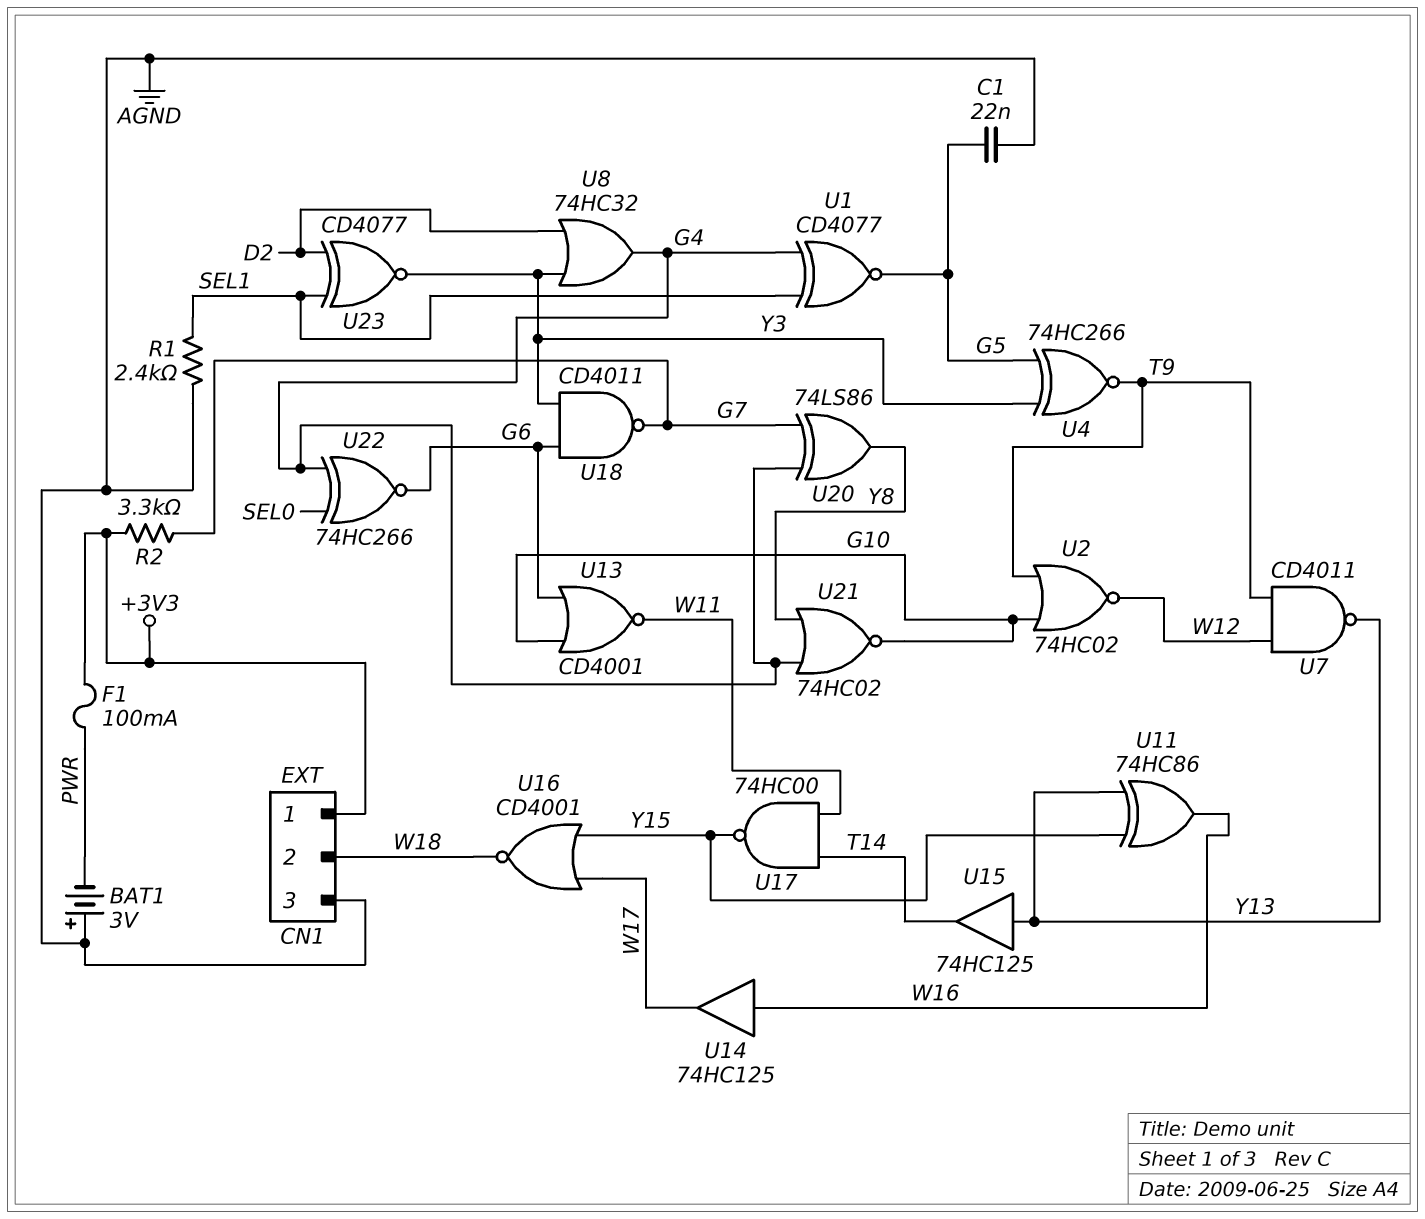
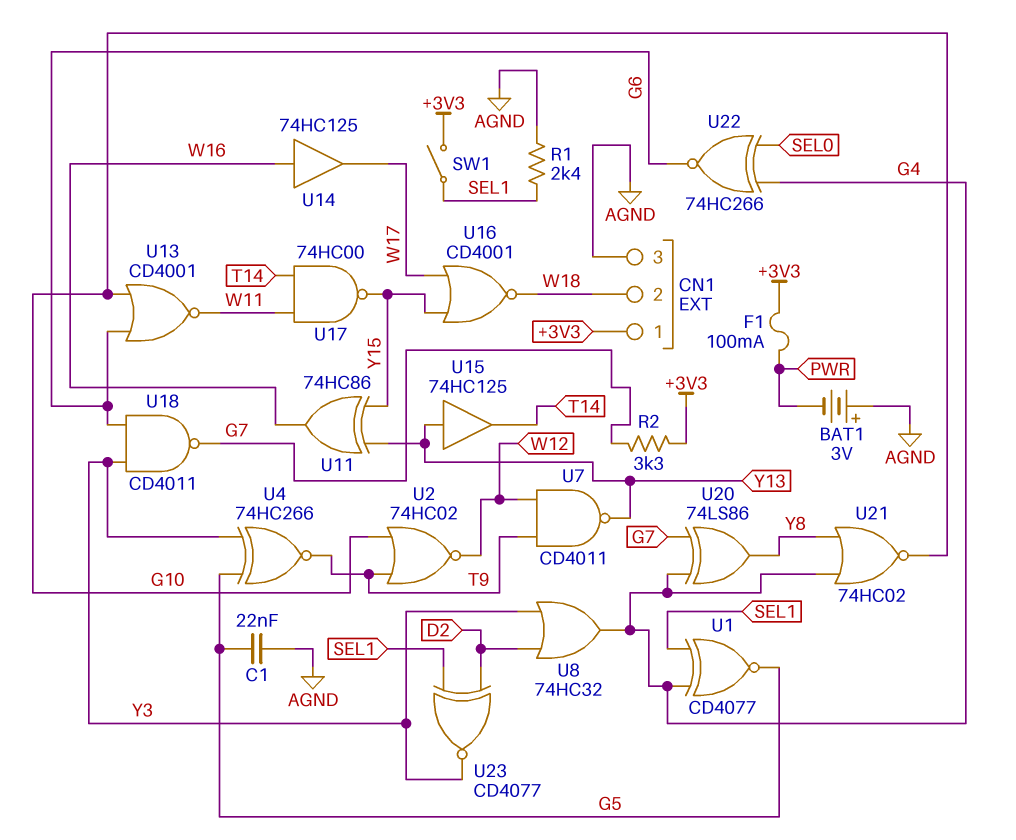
SW1: none -> switch (+3V3, SEL1)

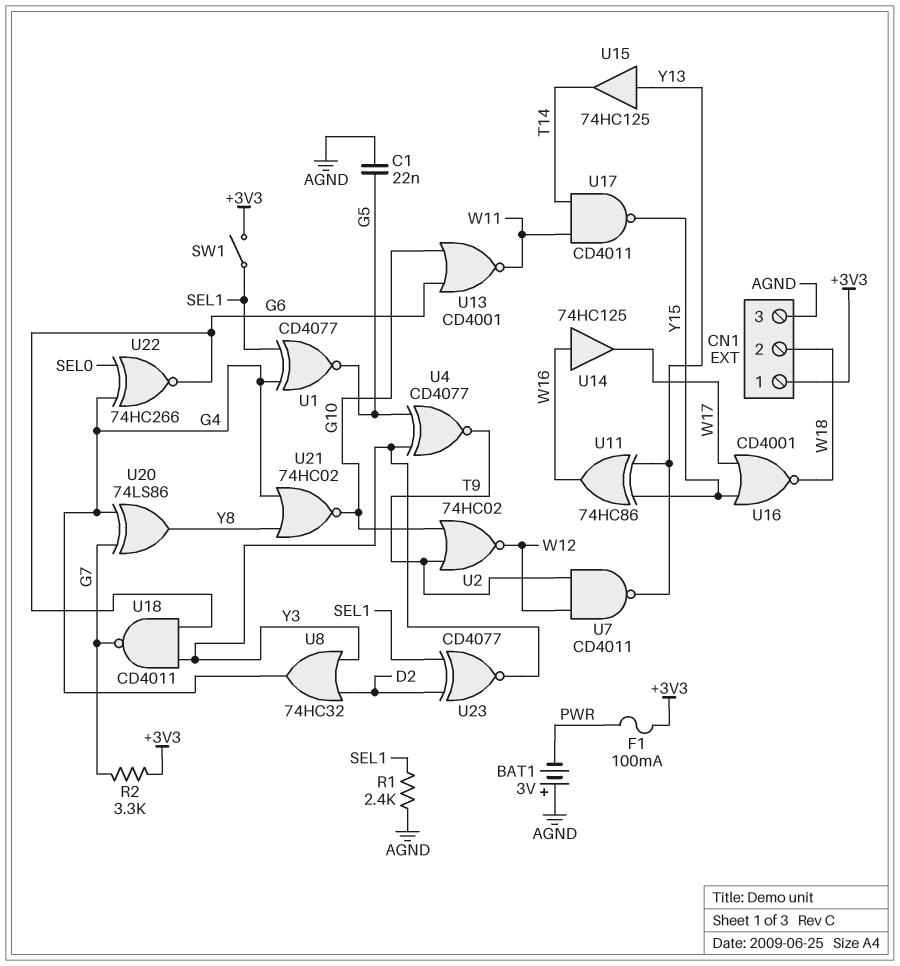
U4: XNOR 74HC266 (in G5, in Y3, out T9) -> XNOR CD4077 (in G5, in Y3, out T9)
U17: NAND 74HC00 (in T14, in W11, out Y15) -> NAND CD4011 (in T14, in W11, out Y15)

